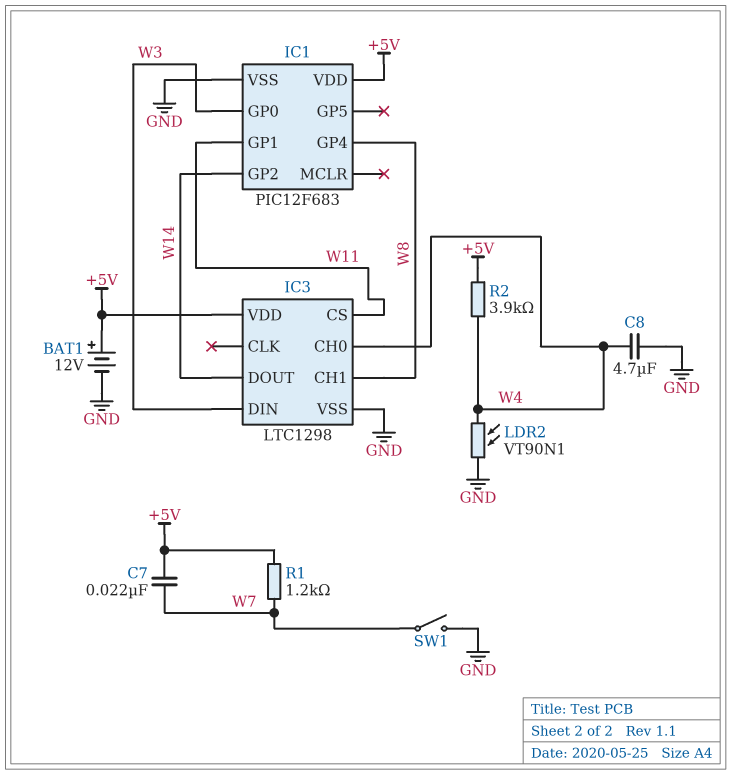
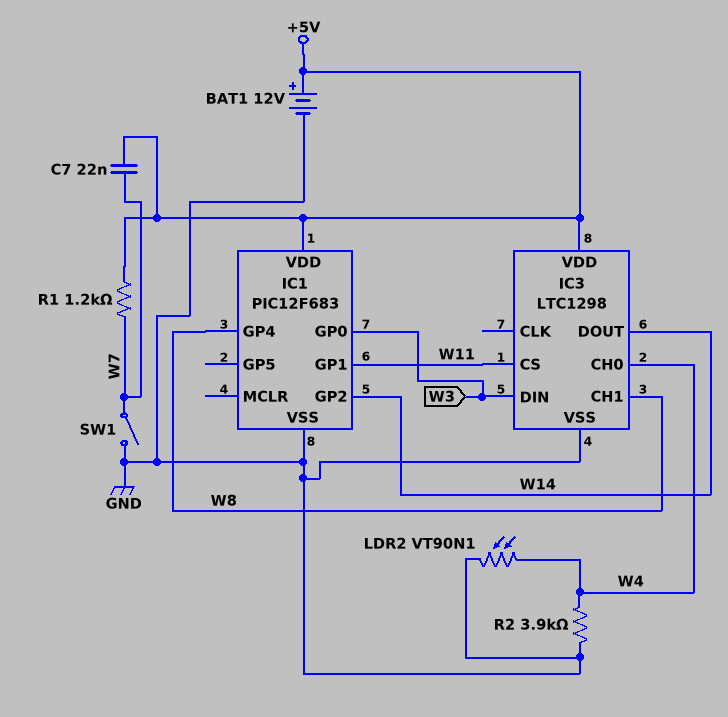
C8: 4.7uF (GND, W4) -> none
R2: 3.9k (+5V, W4) -> 3.9k (GND, W4)

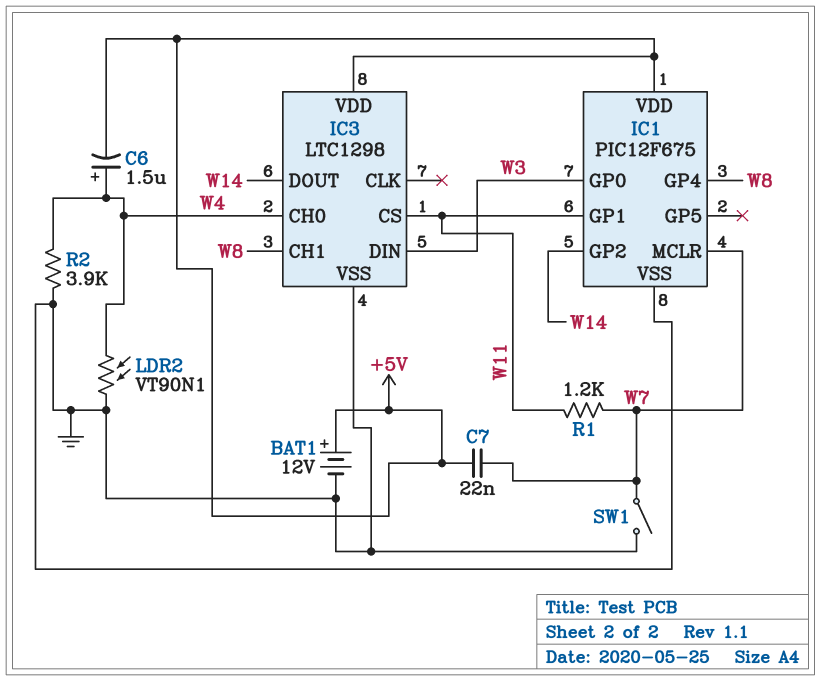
C6: none -> 1.5uF (plus W4, minus +5V)
IC1: PIC12F683 -> PIC12F675
IC1 pin MCLR: none -> W7
R1: 1.2k (+5V, W7) -> 1.2k (W7, W11)

